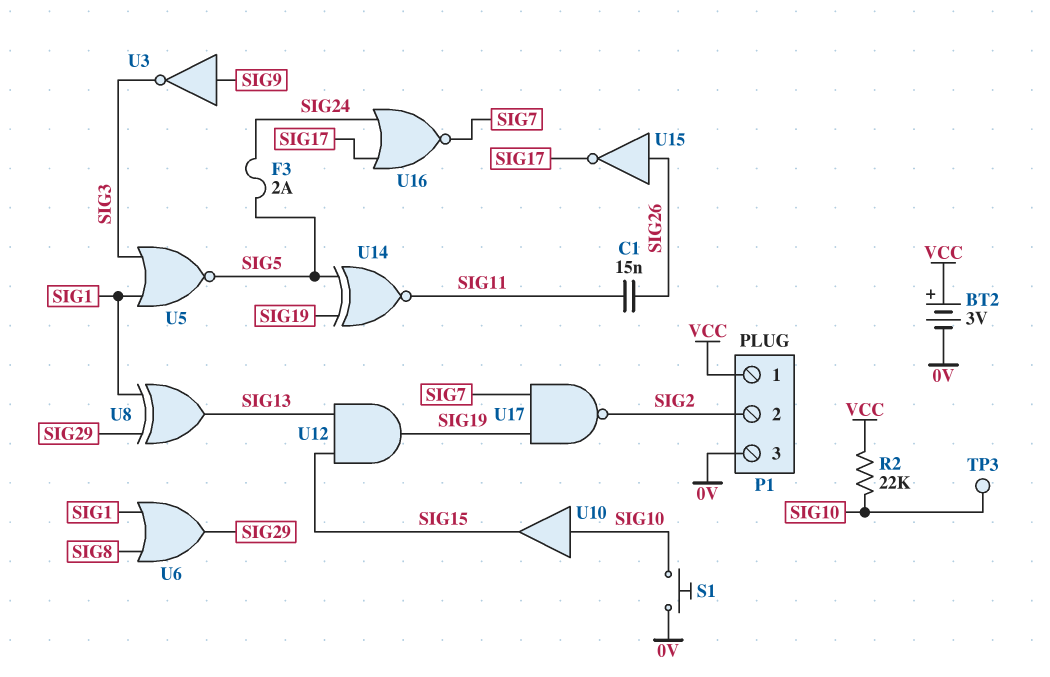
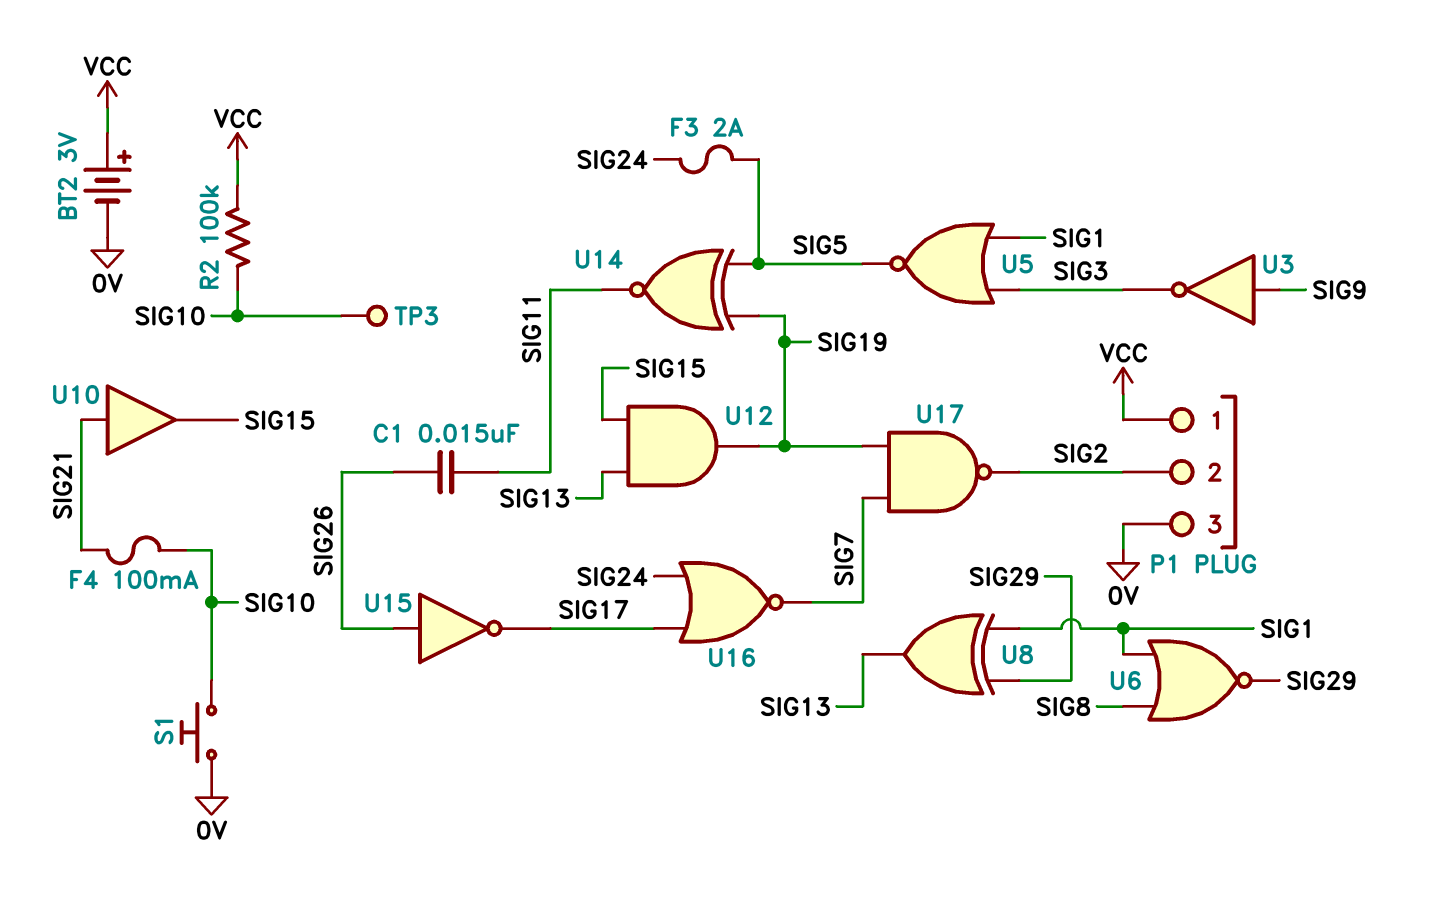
F4: none -> 100mA (SIG10, SIG21)
R2: 22k (SIG10, VCC) -> 100k (SIG10, VCC)
U6: OR (in SIG1, in SIG8, out SIG29) -> NOR (in SIG1, in SIG8, out SIG29)
U10: buffer (in SIG10, out SIG15) -> buffer (in SIG21, out SIG15)

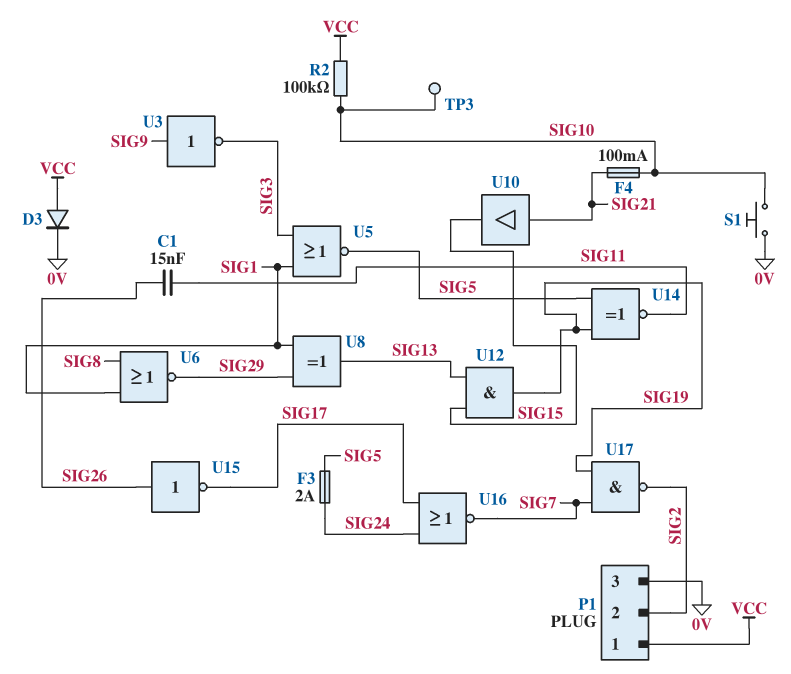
BT2: 3V (plus VCC, minus 0V) -> none
D3: none -> diode (A VCC, K 0V)

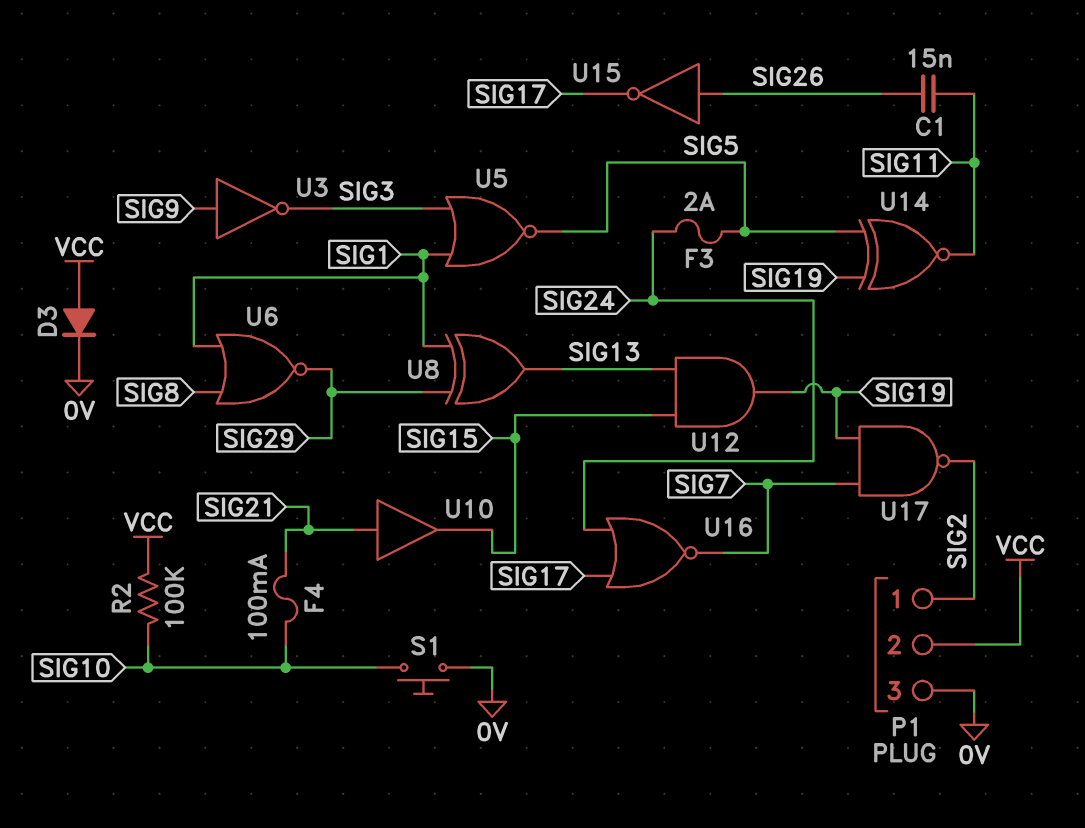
P1 pin 1: VCC -> SIG2
P1 pin 2: SIG2 -> VCC
TP3: test point (SIG10) -> none

